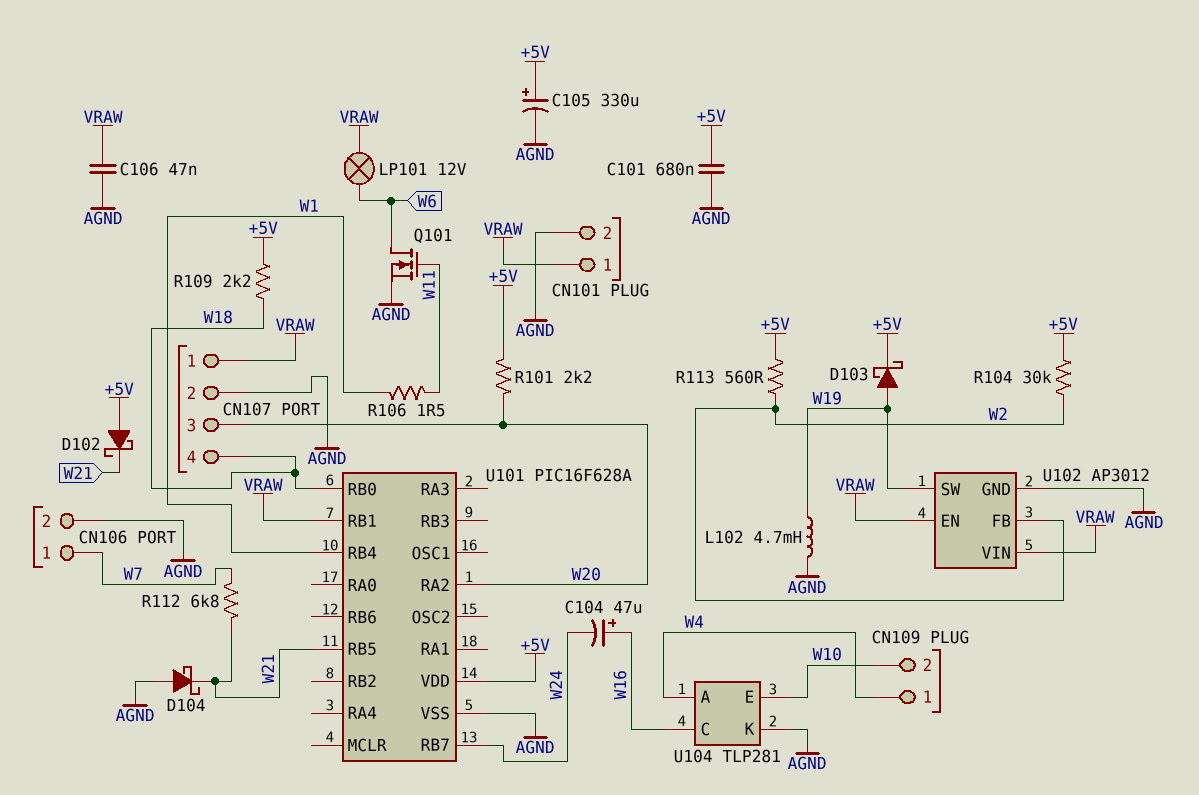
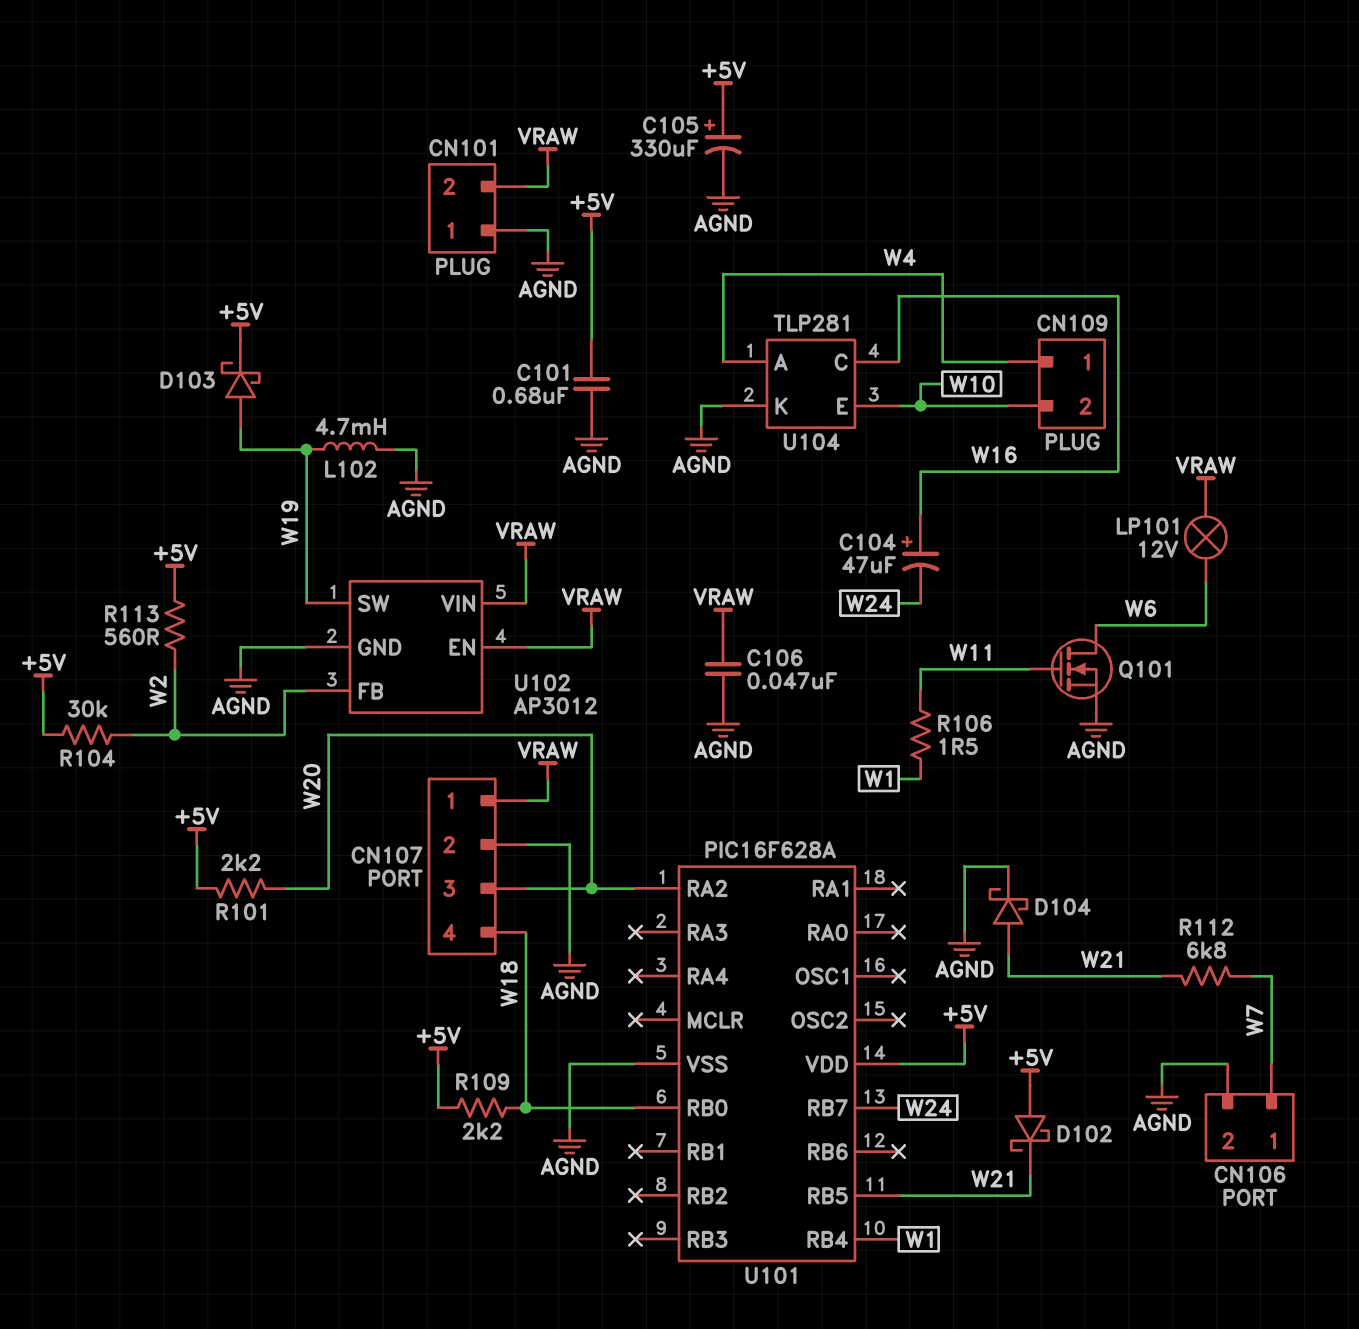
CN101 pin 1: VRAW -> AGND
CN101 pin 2: AGND -> VRAW
D104: schottky (A AGND, K W21) -> schottky (A W21, K AGND)
U101 pin RB1: VRAW -> none

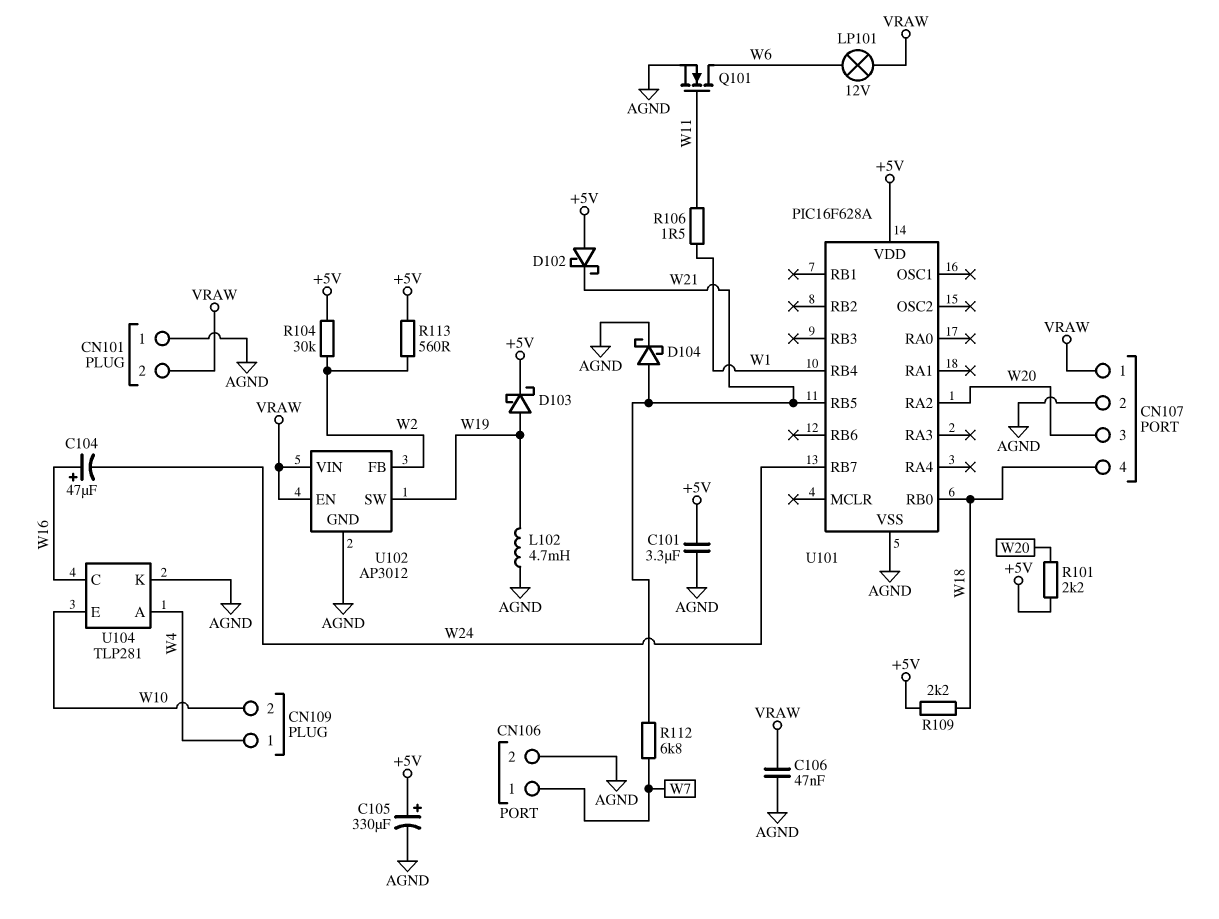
C101: 680nF (+5V, AGND) -> 3.3uF (+5V, AGND)

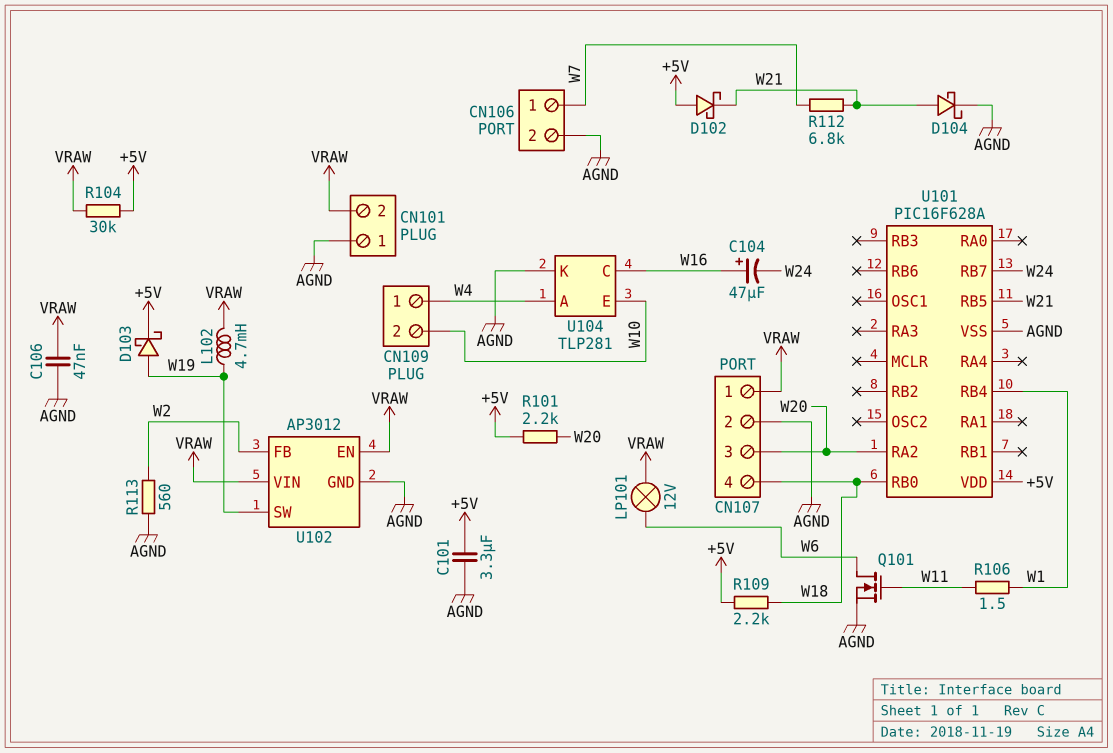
C105: 330uF (plus +5V, minus AGND) -> none
L102: 4.7mH (AGND, W19) -> 4.7mH (VRAW, W19)
R104: 30k (+5V, W2) -> 30k (+5V, VRAW)
R113: 560 (+5V, W2) -> 560 (AGND, W2)

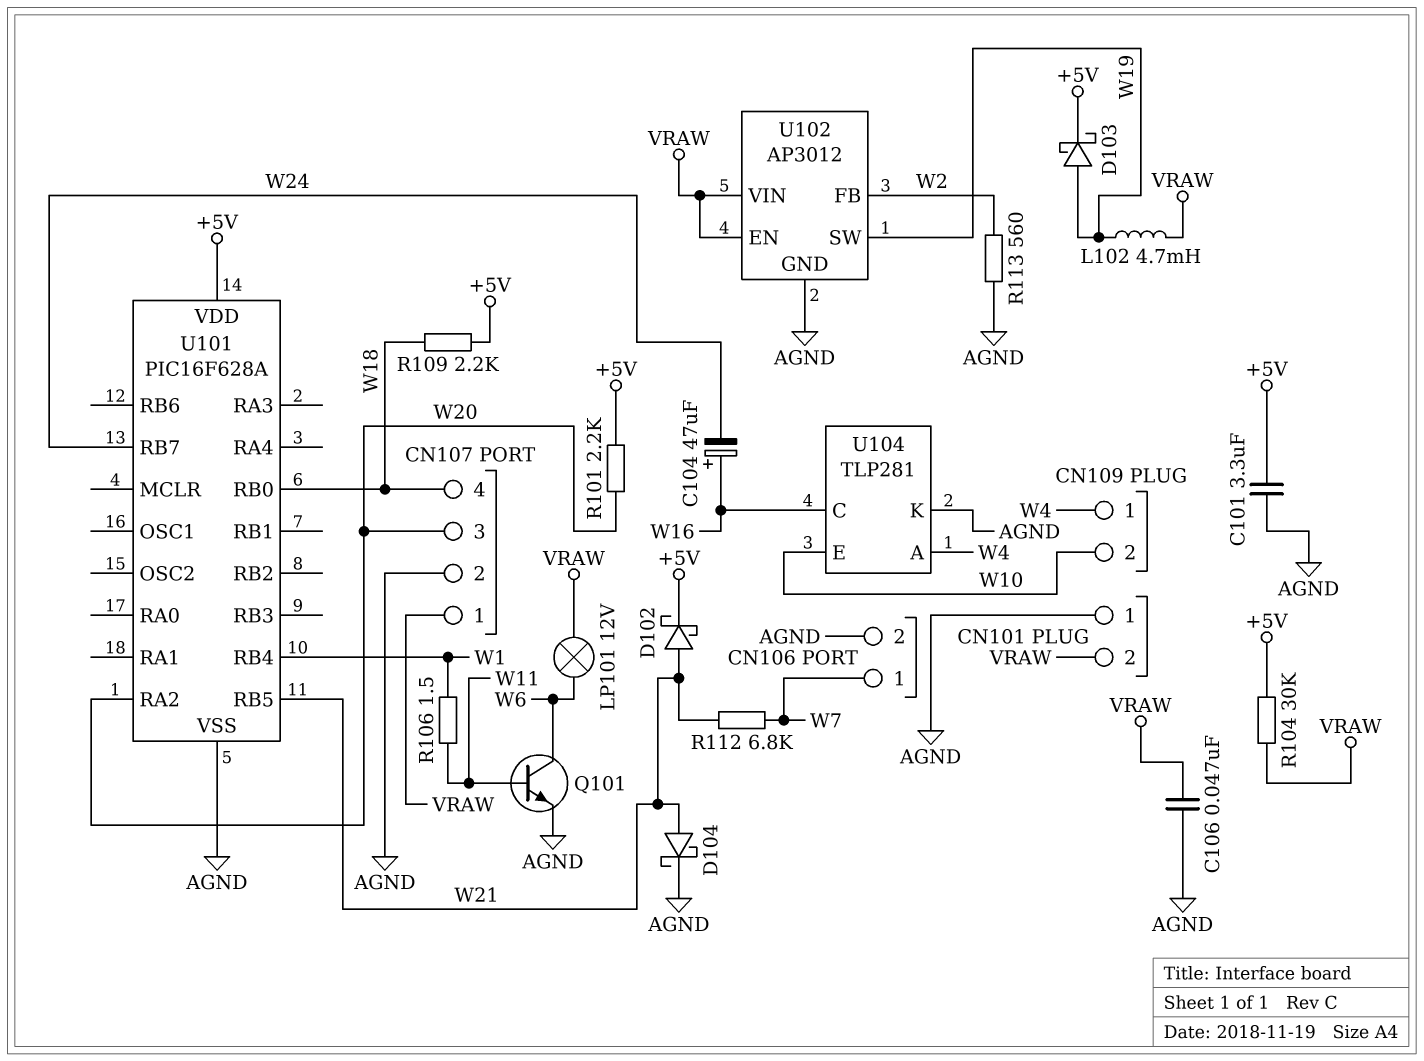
D102: schottky (A +5V, K W21) -> schottky (A W21, K +5V)
Q101: NMOS (G W11, D W6, S AGND) -> NPN (B W11, C W6, E AGND)

